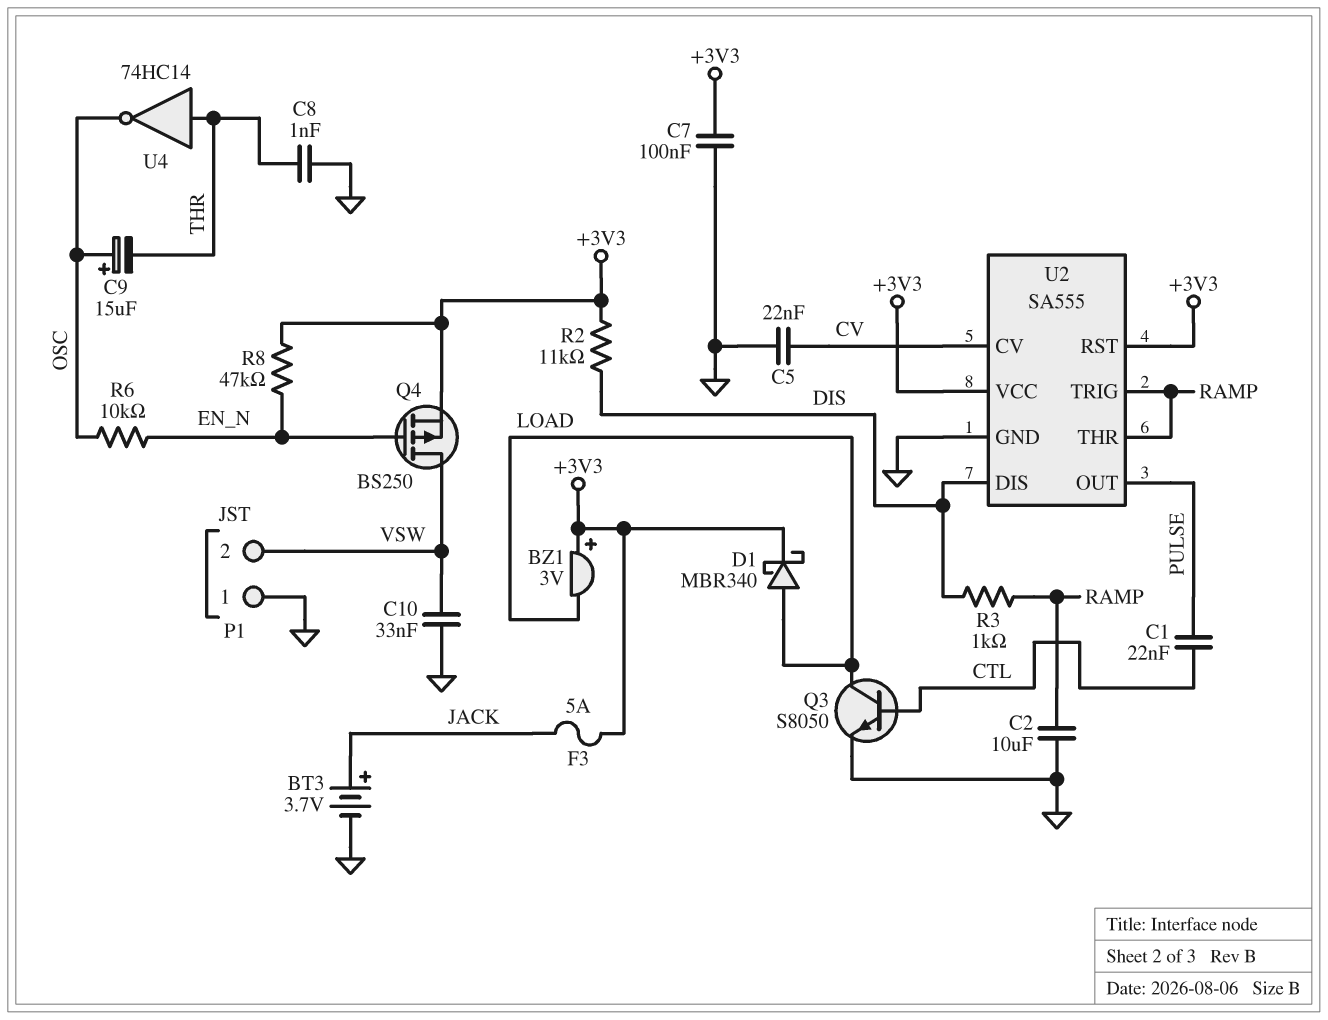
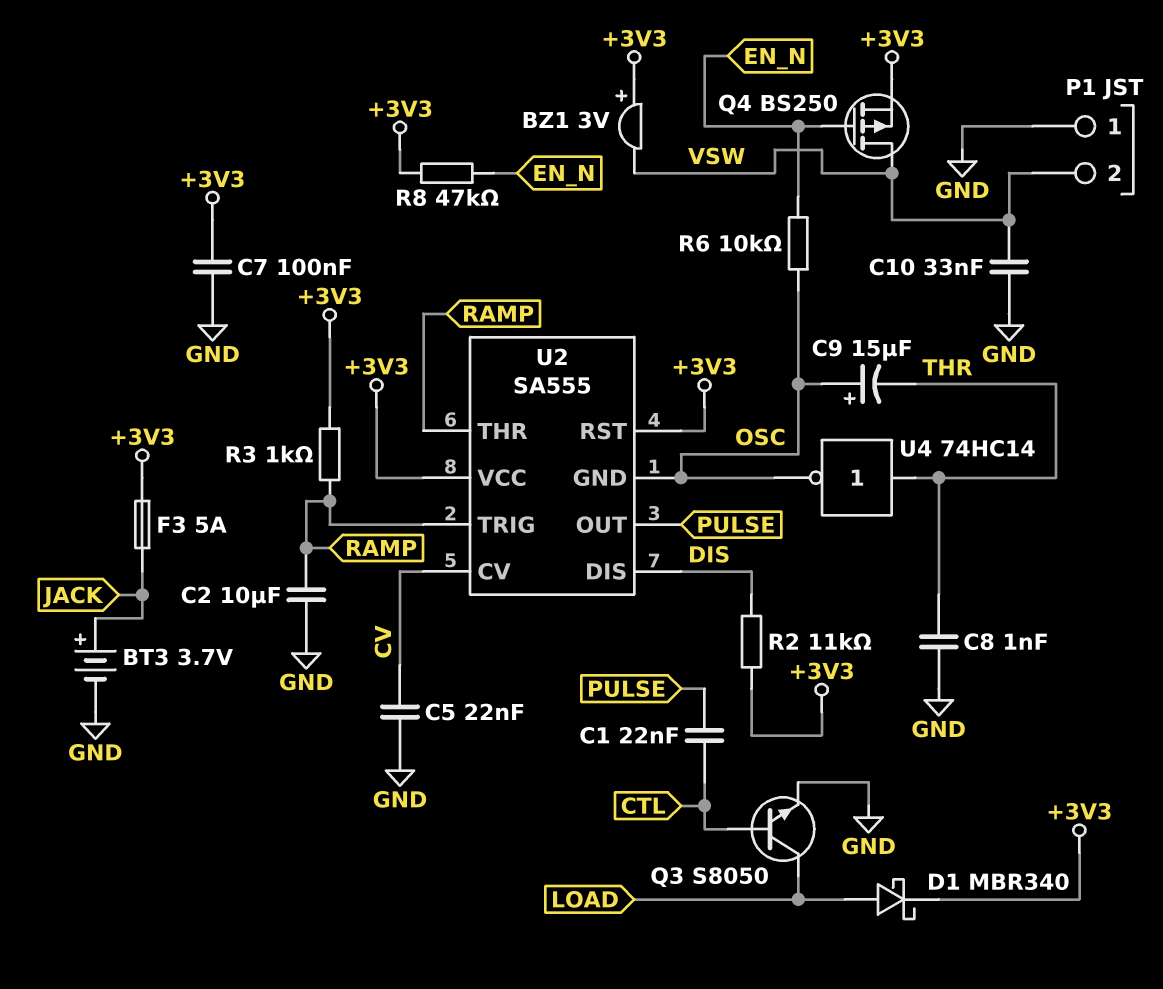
BZ1: buzzer 3V (plus +3V3, minus LOAD) -> buzzer 3V (plus +3V3, minus VSW)
R3: 1k (DIS, RAMP) -> 1k (+3V3, RAMP)
U2 pin GND: GND -> OSC

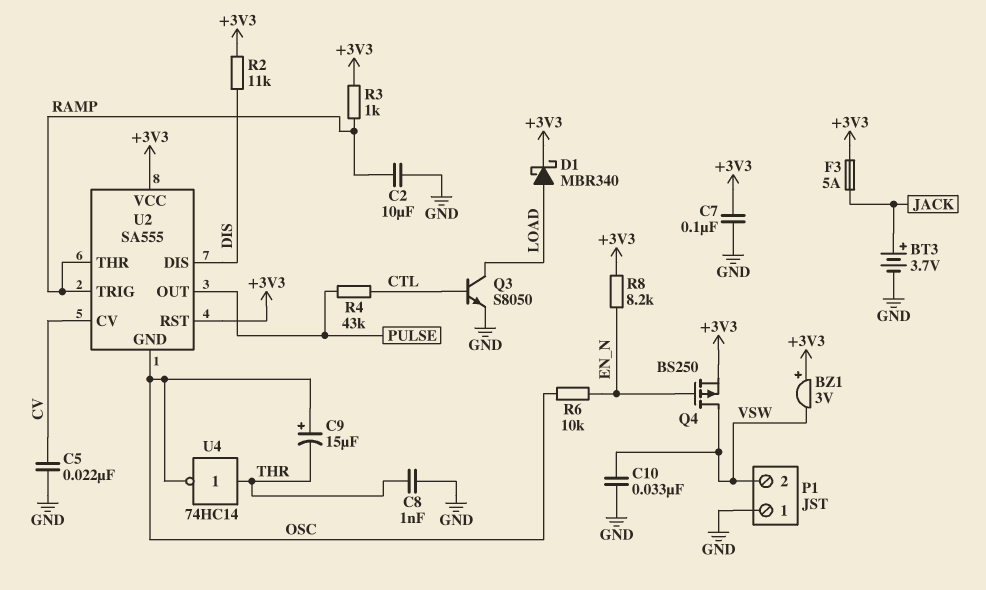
C1: 22nF (CTL, PULSE) -> none
R4: none -> 43k (CTL, PULSE)
R8: 47k (+3V3, EN_N) -> 8.2k (+3V3, EN_N)

